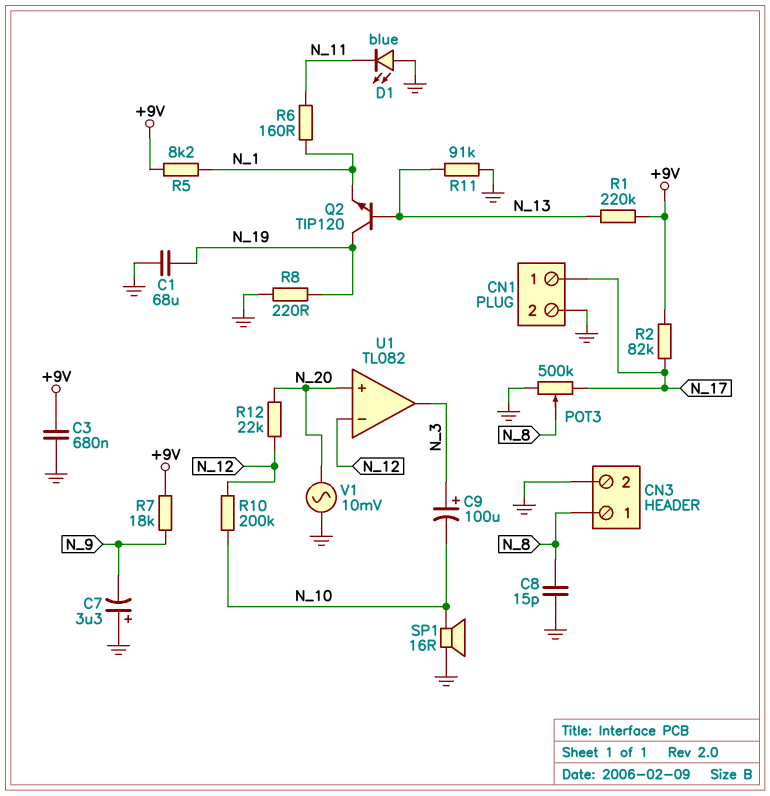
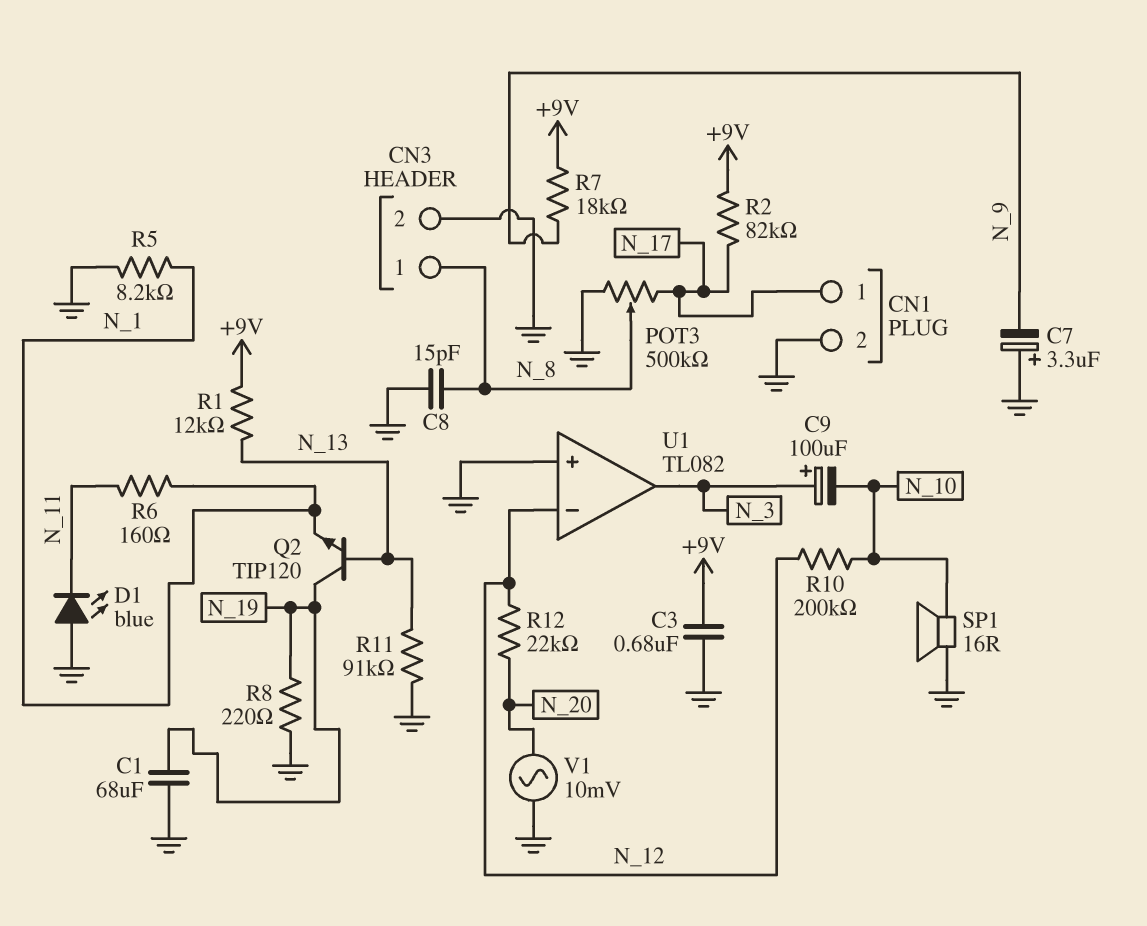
R1: 220k (+9V, N_13) -> 12k (+9V, N_13)
R5: 8.2k (+9V, N_1) -> 8.2k (GND, N_1)
U1 pin in+: N_20 -> GND

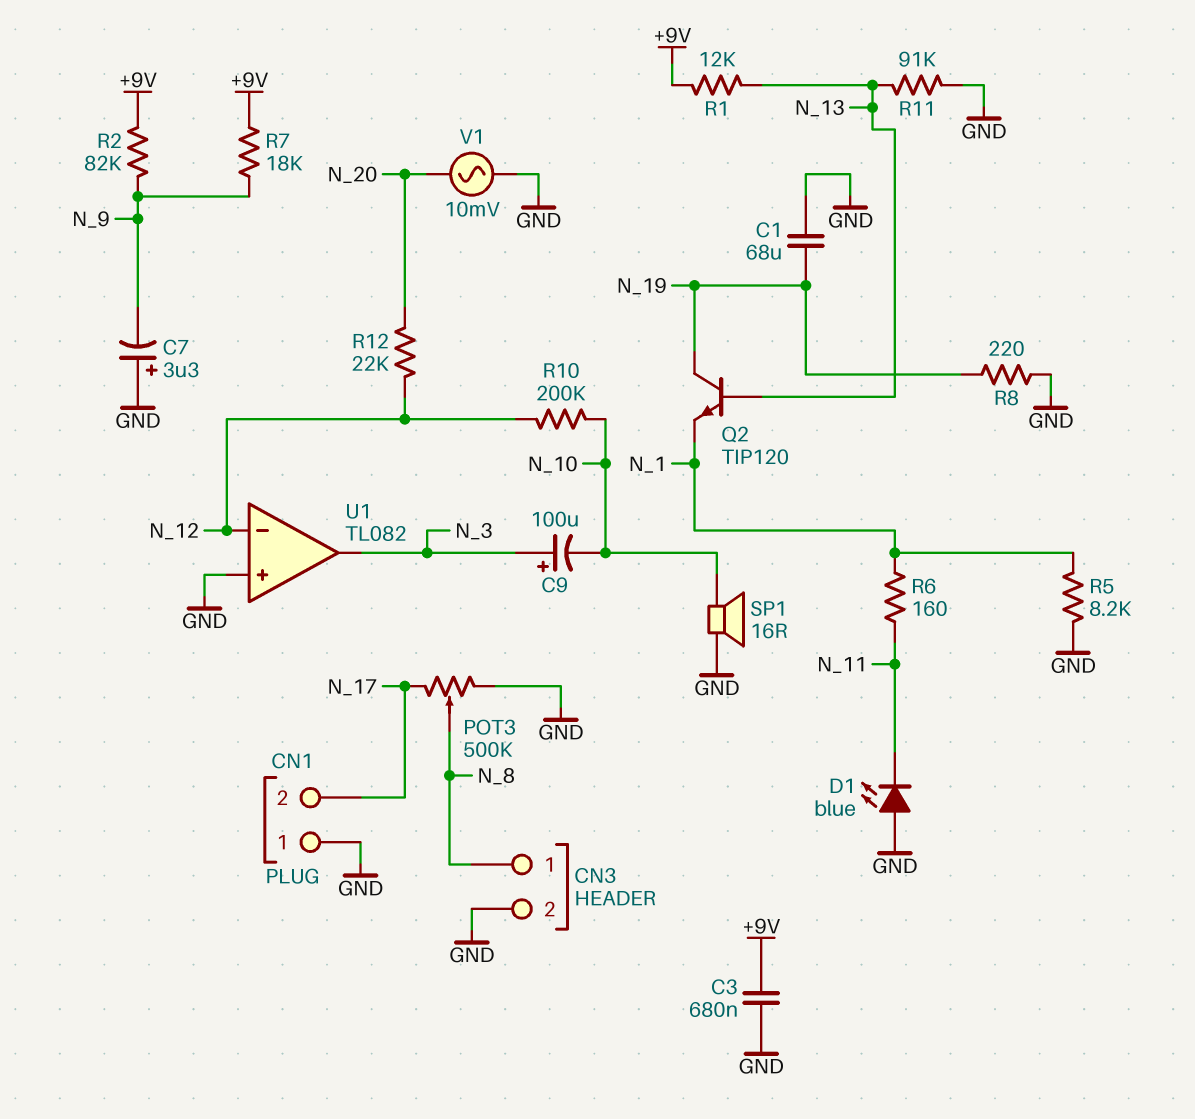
C8: 15pF (GND, N_8) -> none
CN1 pin 1: N_17 -> GND
CN1 pin 2: GND -> N_17
R2: 82k (+9V, N_17) -> 82k (+9V, N_9)

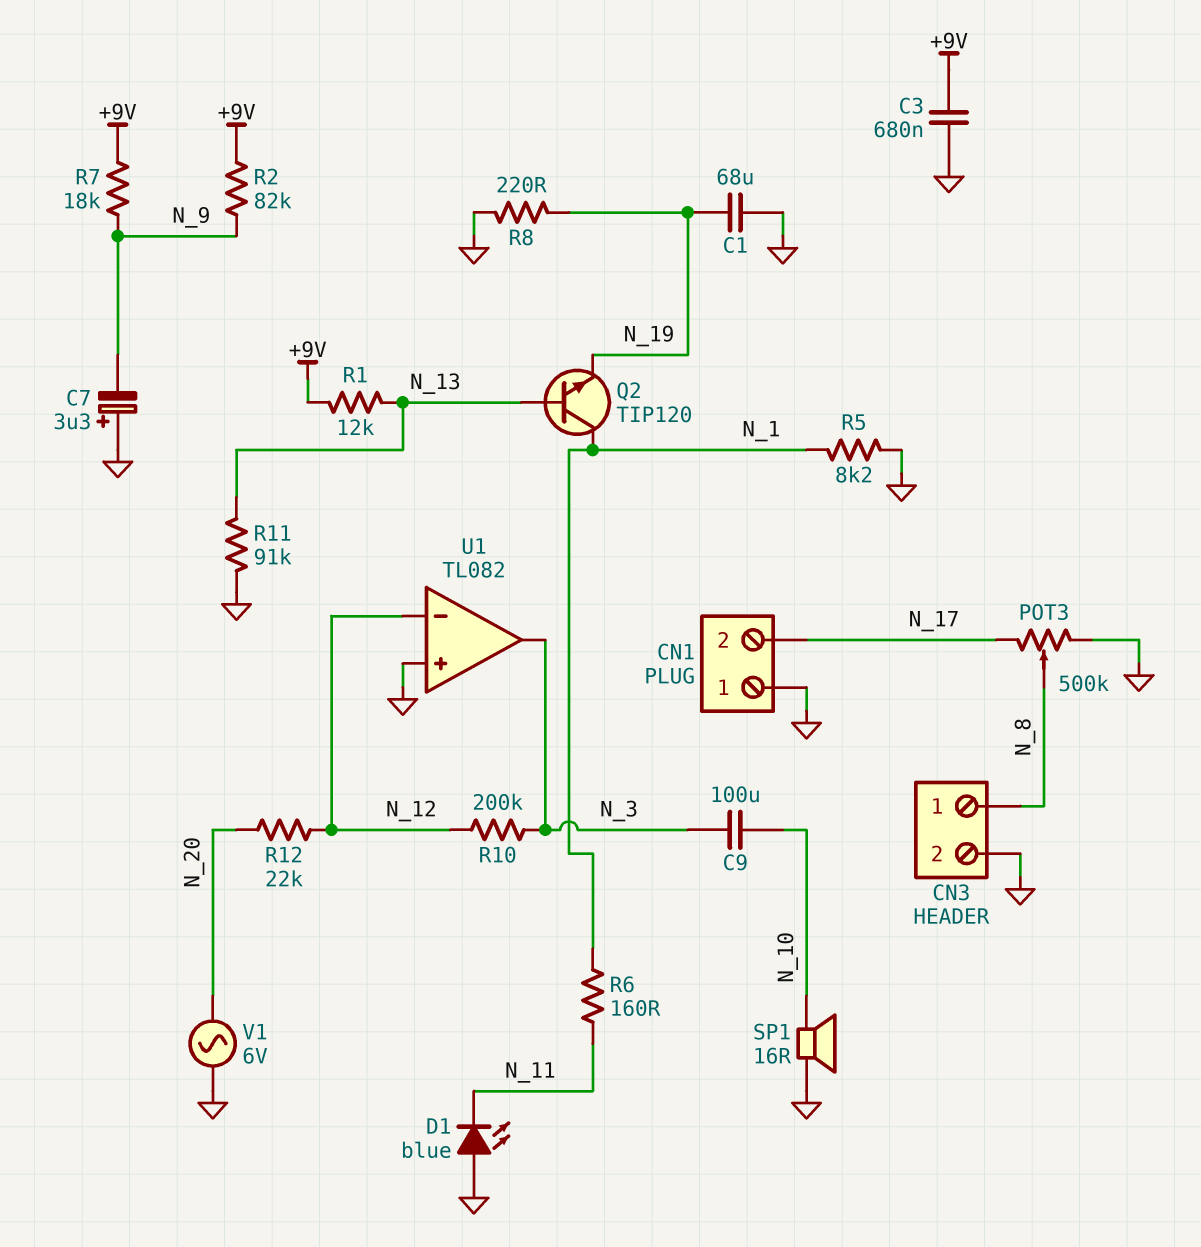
C9: 100uF (plus N_3, minus N_10) -> 100uF (N_3, N_10)
Q2: NPN TIP120 (B N_13, C N_19, E N_1) -> NPN TIP120 (B N_13, C N_1, E N_19)
R10: 200k (N_10, N_12) -> 200k (N_3, N_12)
V1: AC 10mV (GND, N_20) -> AC 6V (GND, N_20)

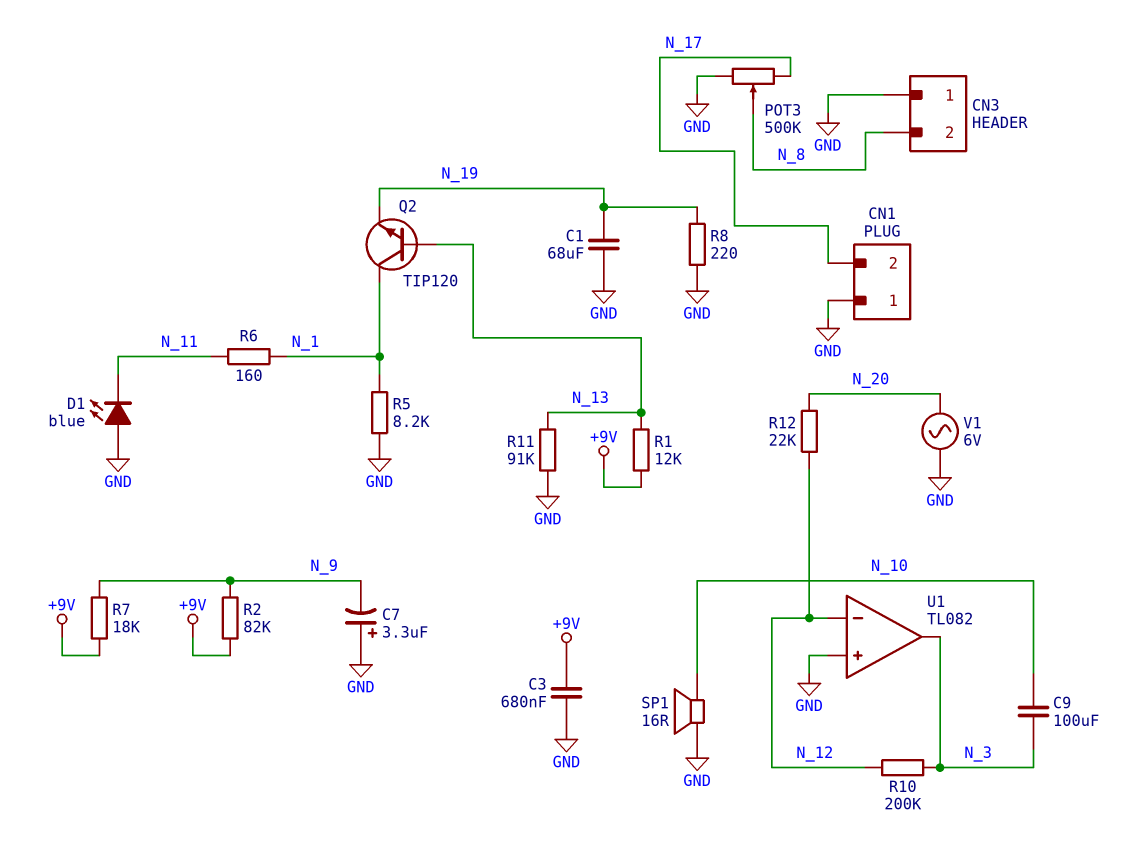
CN3 pin 1: N_8 -> GND
CN3 pin 2: GND -> N_8

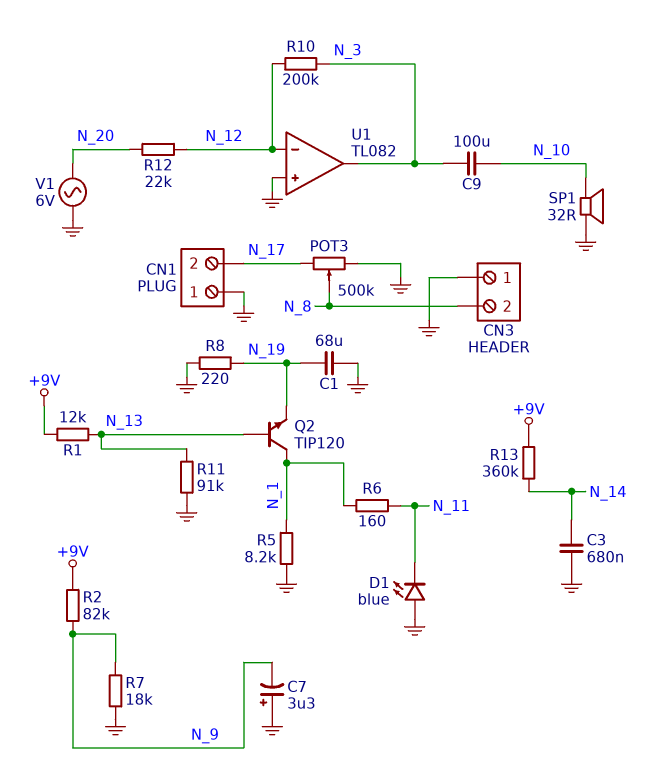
C3: 680nF (+9V, GND) -> 680nF (GND, N_14)
R7: 18k (+9V, N_9) -> 18k (GND, N_9)
R13: none -> 360k (+9V, N_14)
SP1: speaker 16R (GND, N_10) -> speaker 32R (GND, N_10)

